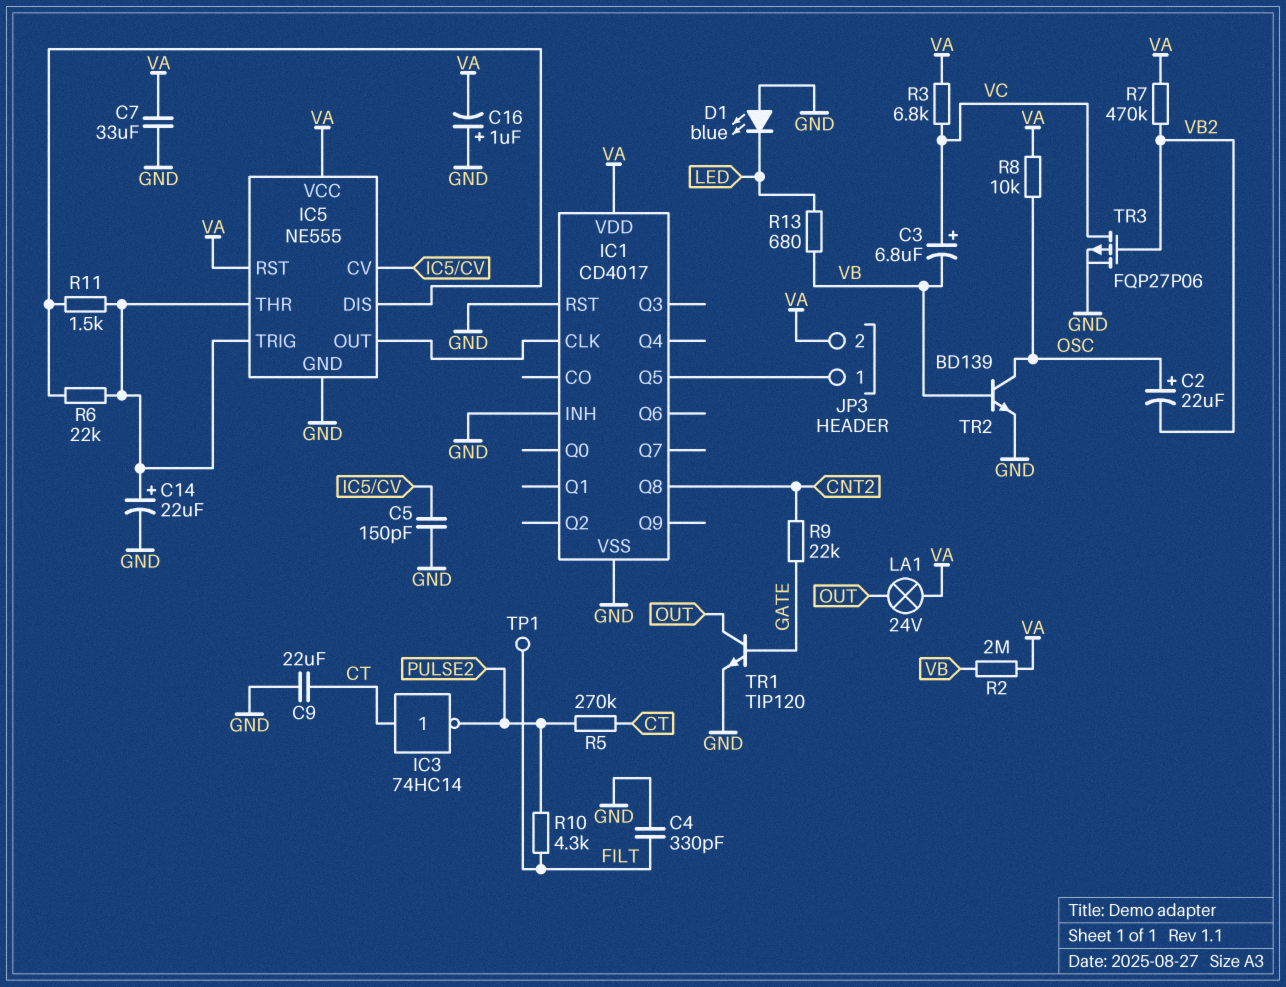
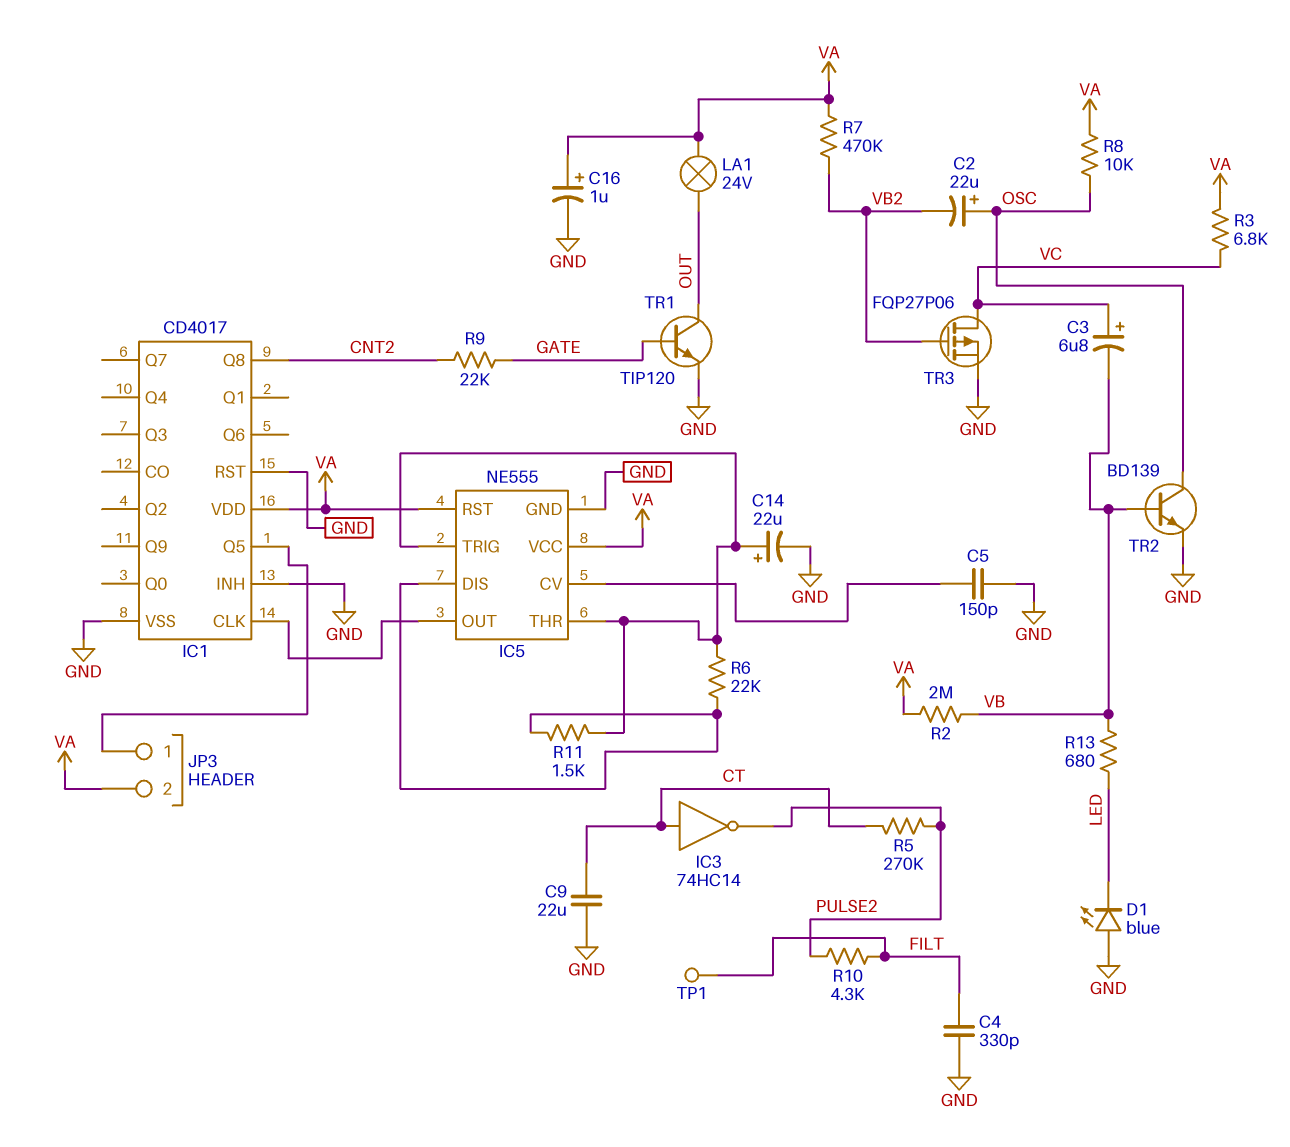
C7: 33uF (GND, VA) -> none
C16: 1uF (plus GND, minus VA) -> 1uF (plus VA, minus GND)

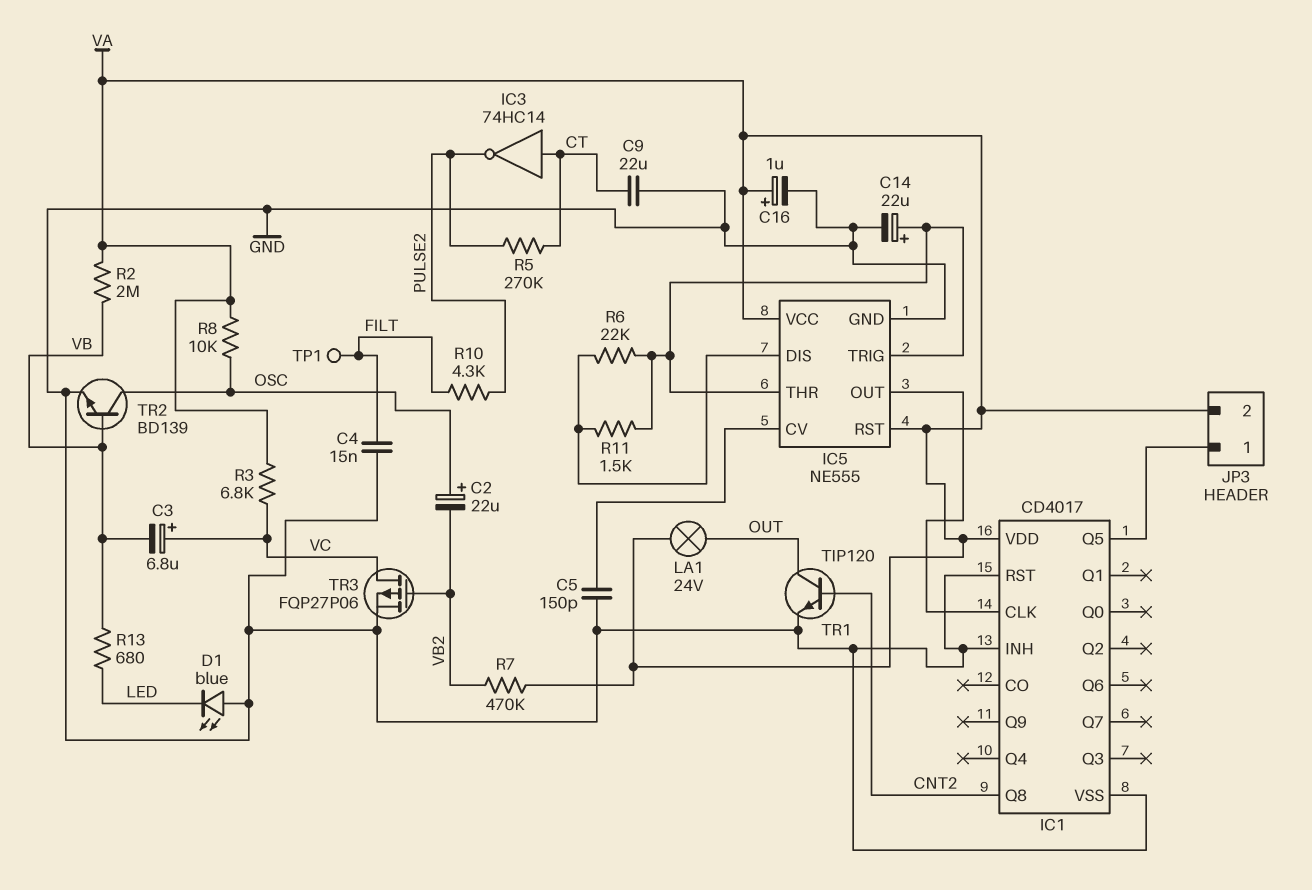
C4: 330pF (FILT, GND) -> 15nF (FILT, GND)
R9: 22k (CNT2, GATE) -> none
TR1: NPN TIP120 (B GATE, C OUT, E GND) -> NPN TIP120 (B CNT2, C OUT, E GND)

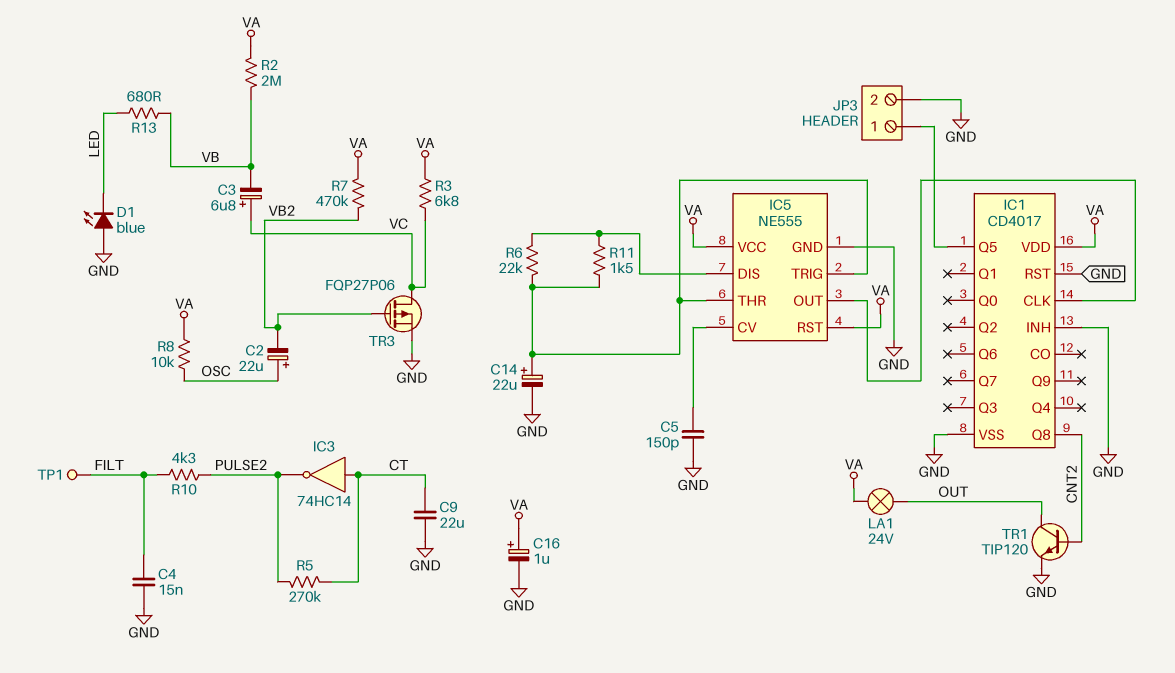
JP3 pin 2: VA -> GND
TR2: NPN BD139 (B VB, C OSC, E GND) -> none

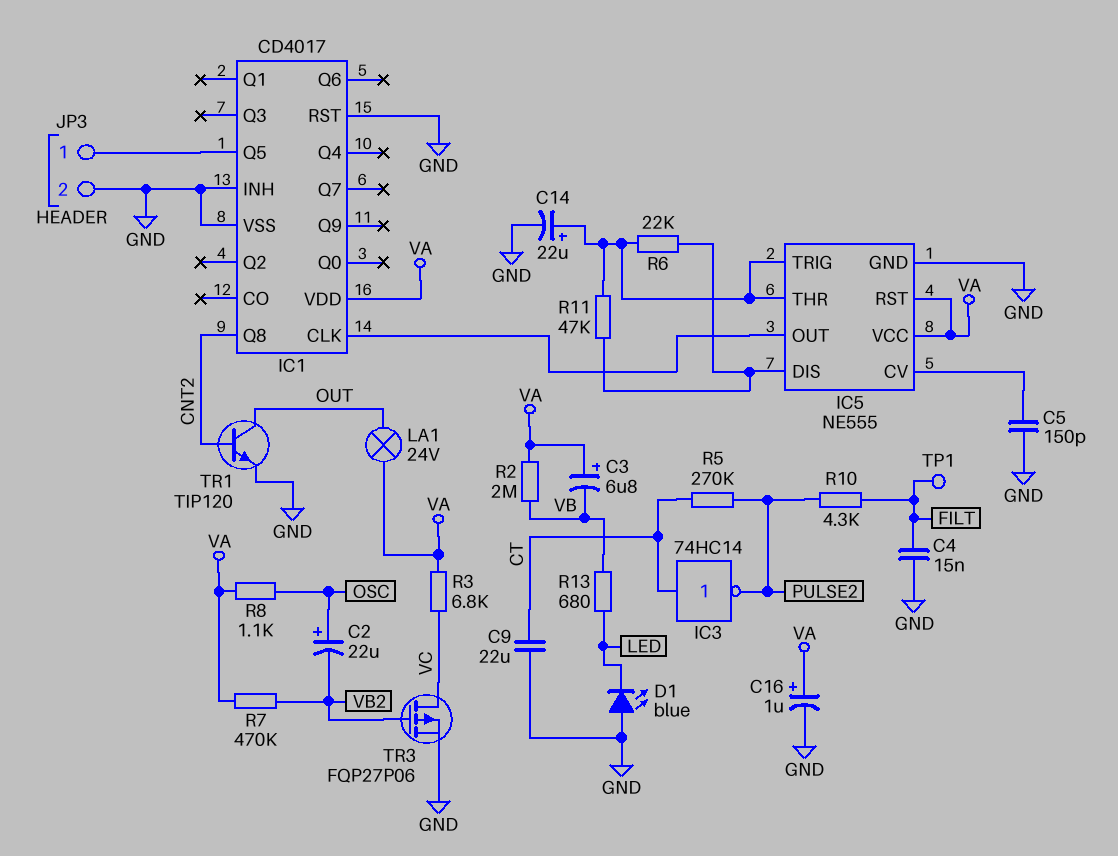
C3: 6.8uF (plus VC, minus VB) -> 6.8uF (plus VA, minus VB)
R8: 10k (OSC, VA) -> 1.1k (OSC, VA)
R11: 1.5k (IC5/DIS, IC5/THR) -> 47k (IC5/DIS, IC5/THR)

